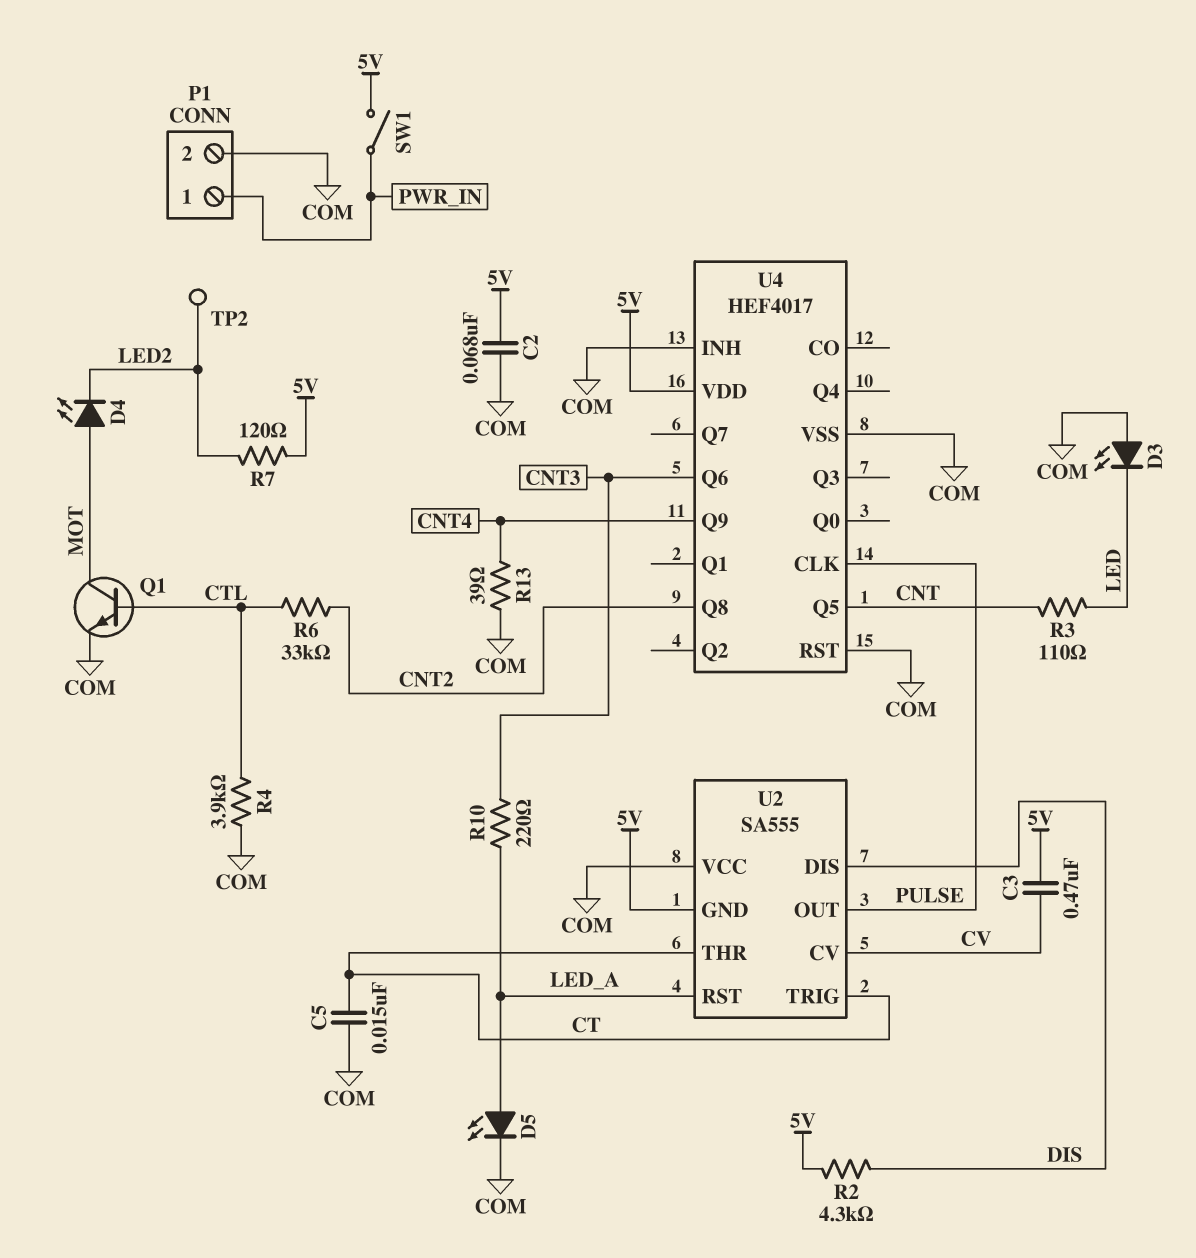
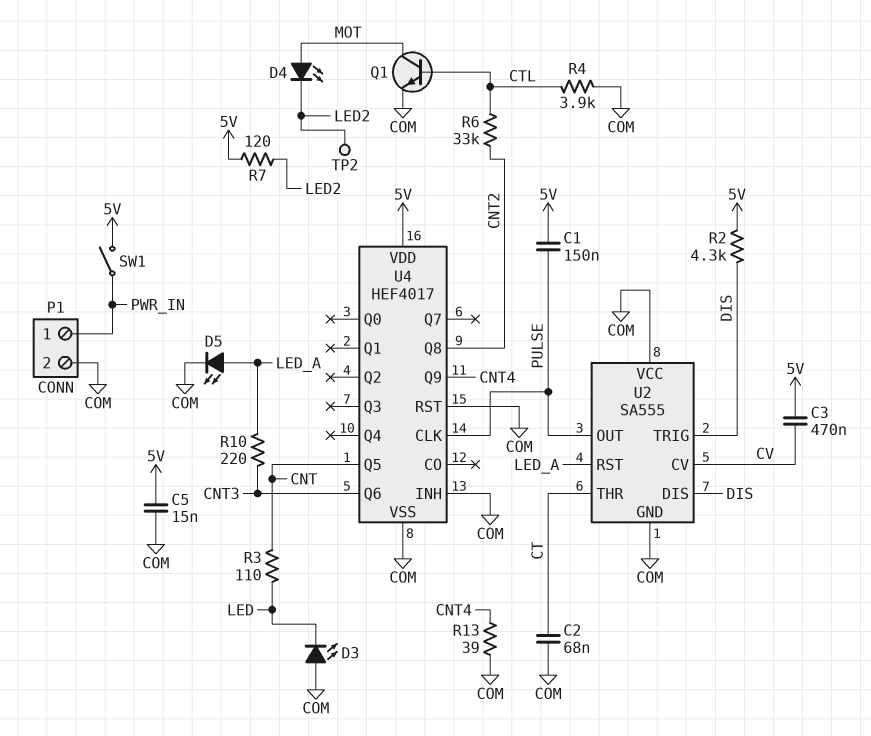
C1: none -> 150nF (5V, PULSE)
C2: 68nF (5V, COM) -> 68nF (COM, CT)
C5: 15nF (COM, CT) -> 15nF (5V, COM)
U2 pin GND: 5V -> COM
U2 pin TRIG: CT -> DIS

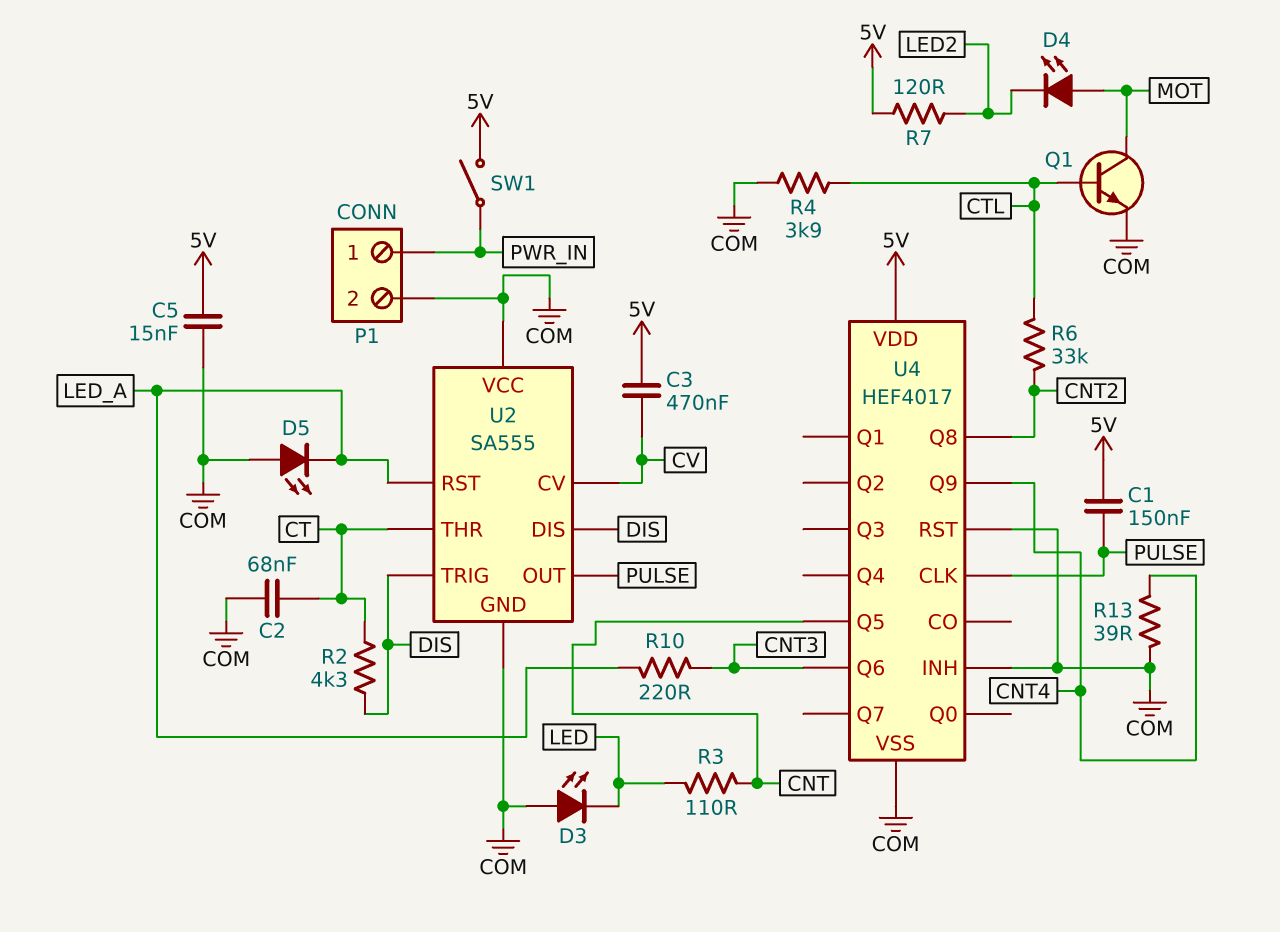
D5: LED (A LED_A, K COM) -> LED (A COM, K LED_A)
R2: 4.3k (5V, DIS) -> 4.3k (CT, DIS)
TP2: test point (LED2) -> none

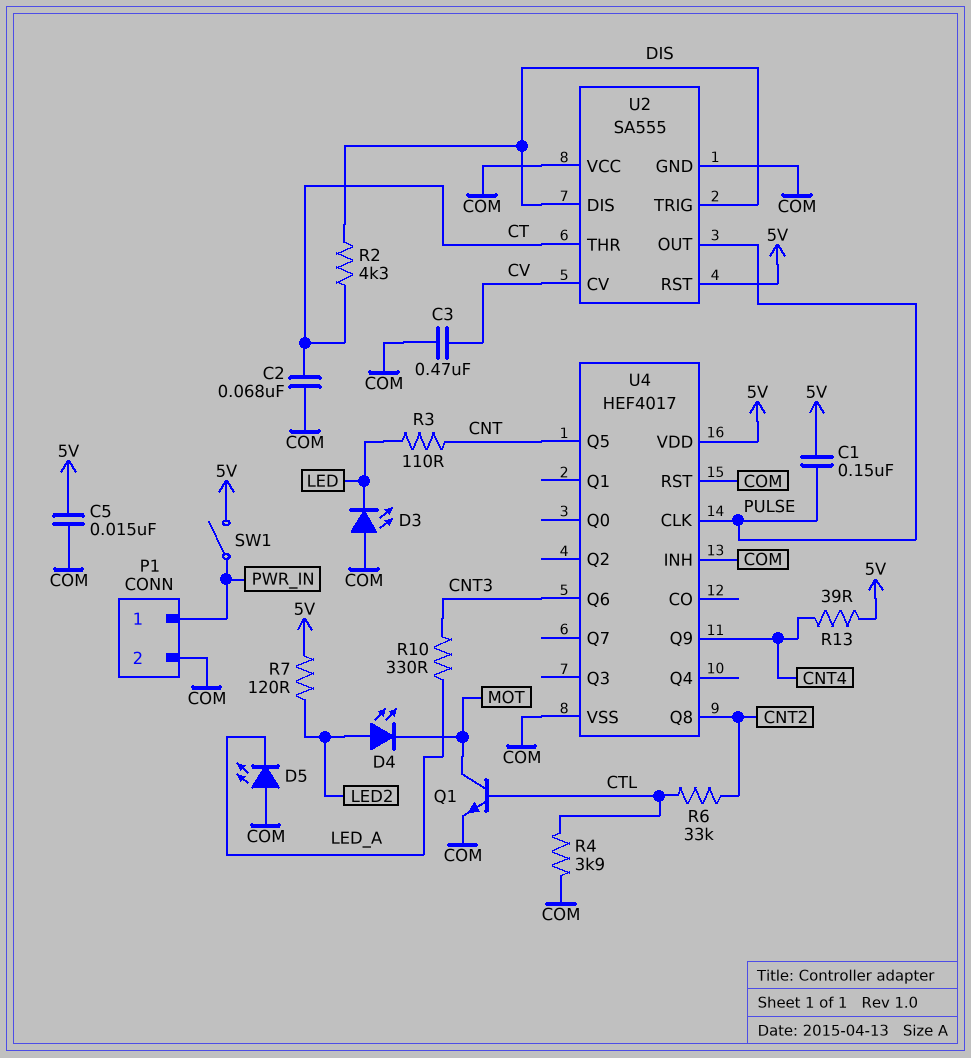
C3: 470nF (5V, CV) -> 470nF (COM, CV)
D4: LED (A MOT, K LED2) -> LED (A LED2, K MOT)
R10: 220 (CNT3, LED_A) -> 330 (CNT3, LED_A)
R13: 39 (CNT4, COM) -> 39 (5V, CNT4)
U2 pin RST: LED_A -> 5V

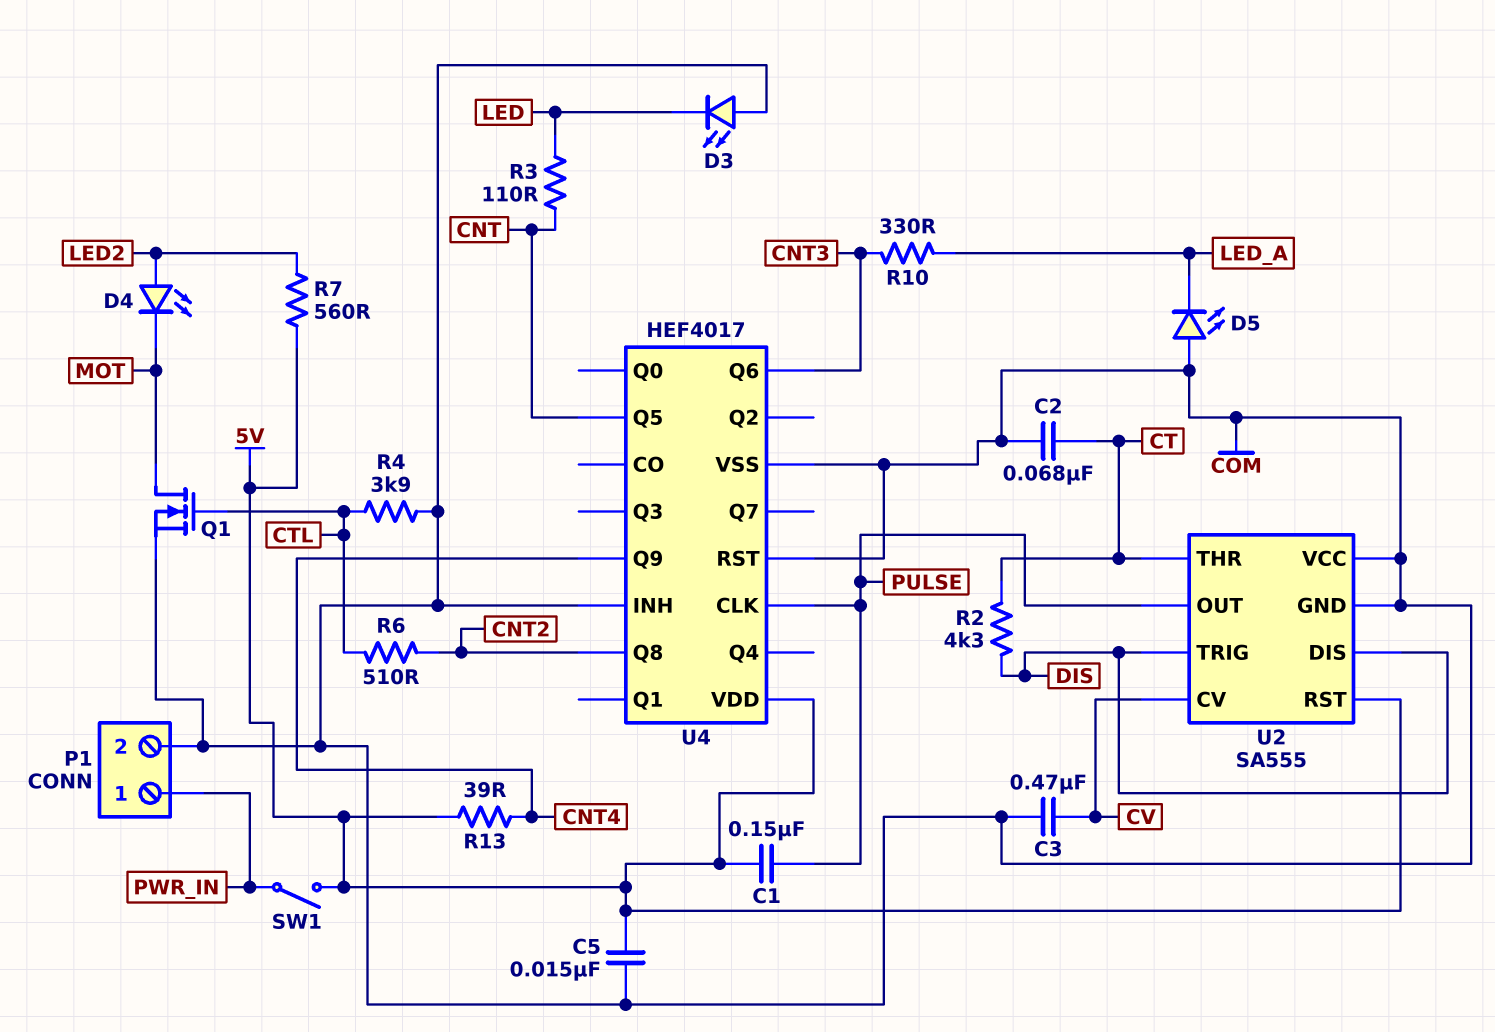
Q1: NPN (B CTL, C MOT, E COM) -> NMOS (G CTL, D MOT, S COM)
R6: 33k (CNT2, CTL) -> 510 (CNT2, CTL)
R7: 120 (5V, LED2) -> 560 (5V, LED2)

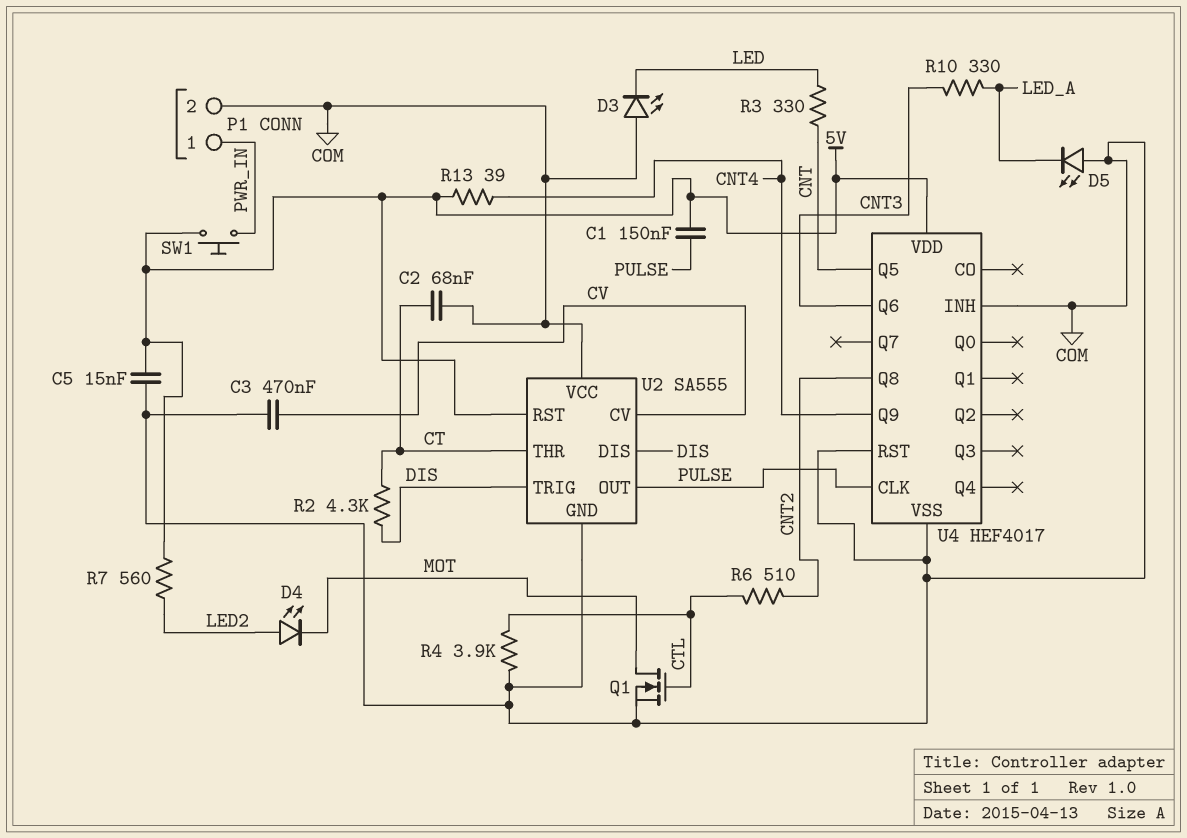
R3: 110 (CNT, LED) -> 330 (CNT, LED)
SW1: switch (5V, PWR_IN) -> button (5V, PWR_IN)

